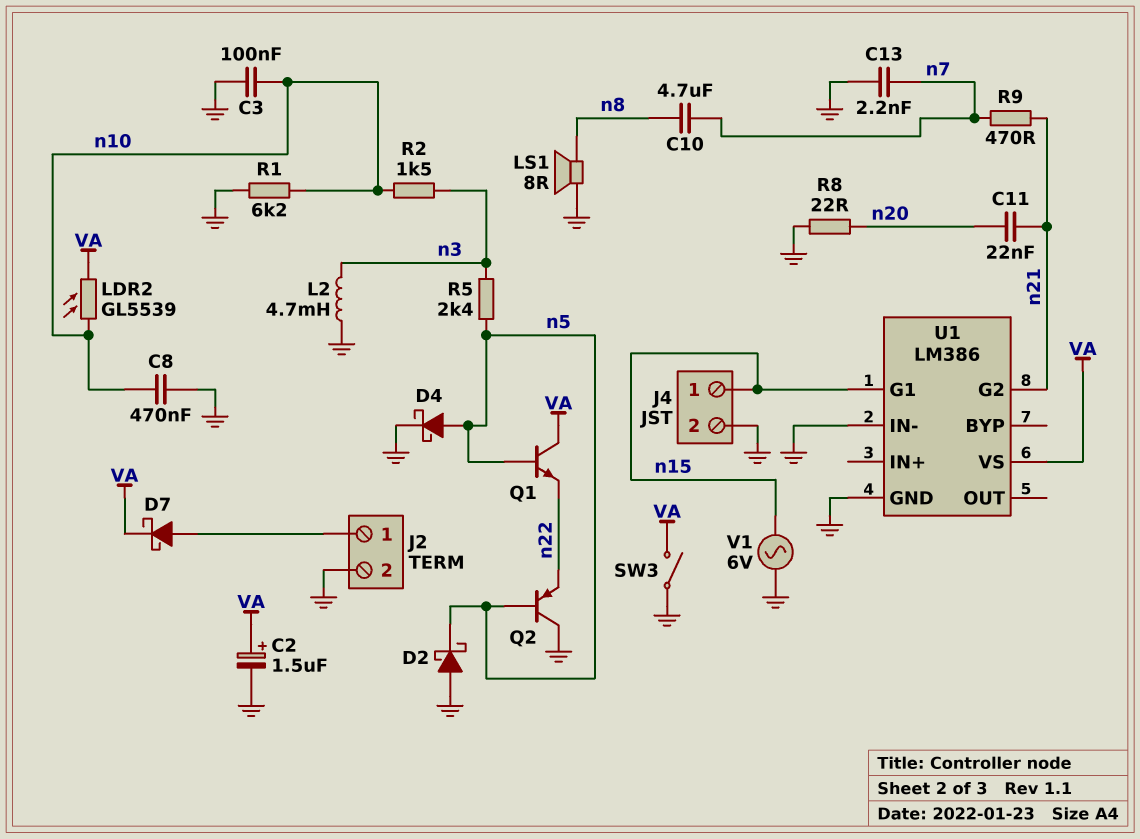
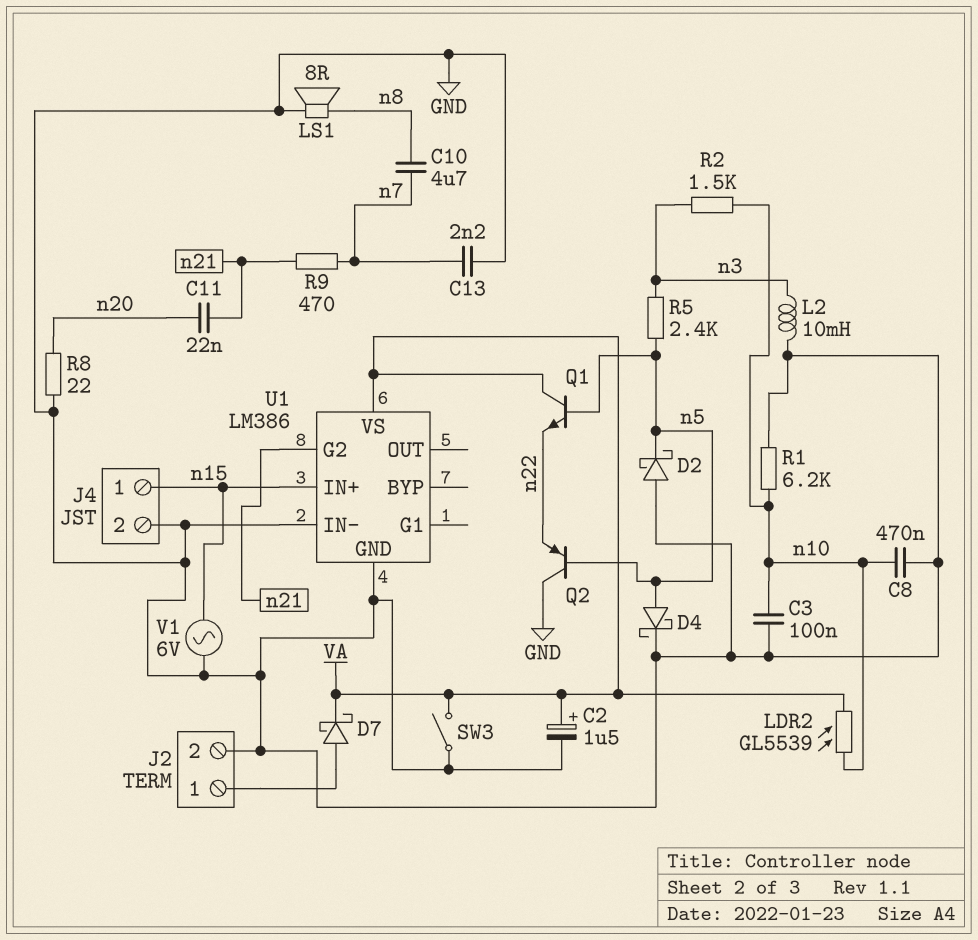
L2: 4.7mH (GND, n3) -> 10mH (GND, n3)
U1 pin G1: n15 -> none
U1 pin IN+: none -> n15

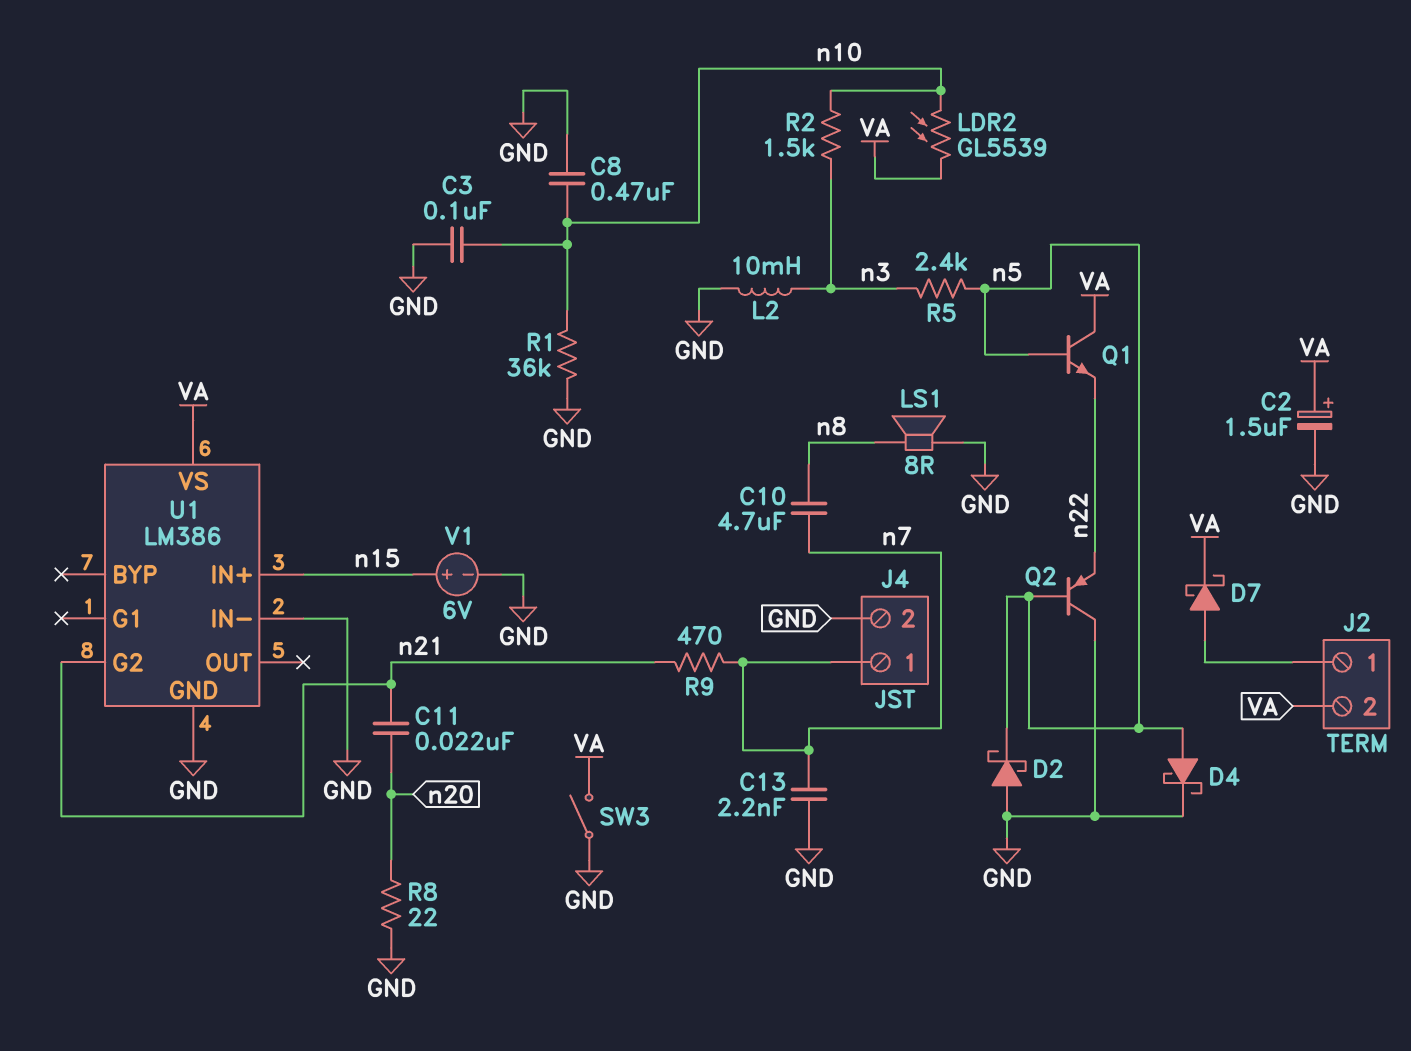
J2 pin 2: GND -> VA
J4 pin 1: n15 -> n7
R1: 6.2k (GND, n10) -> 36k (GND, n10)
V1: AC 6V (GND, n15) -> 6V (plus n15, minus GND)

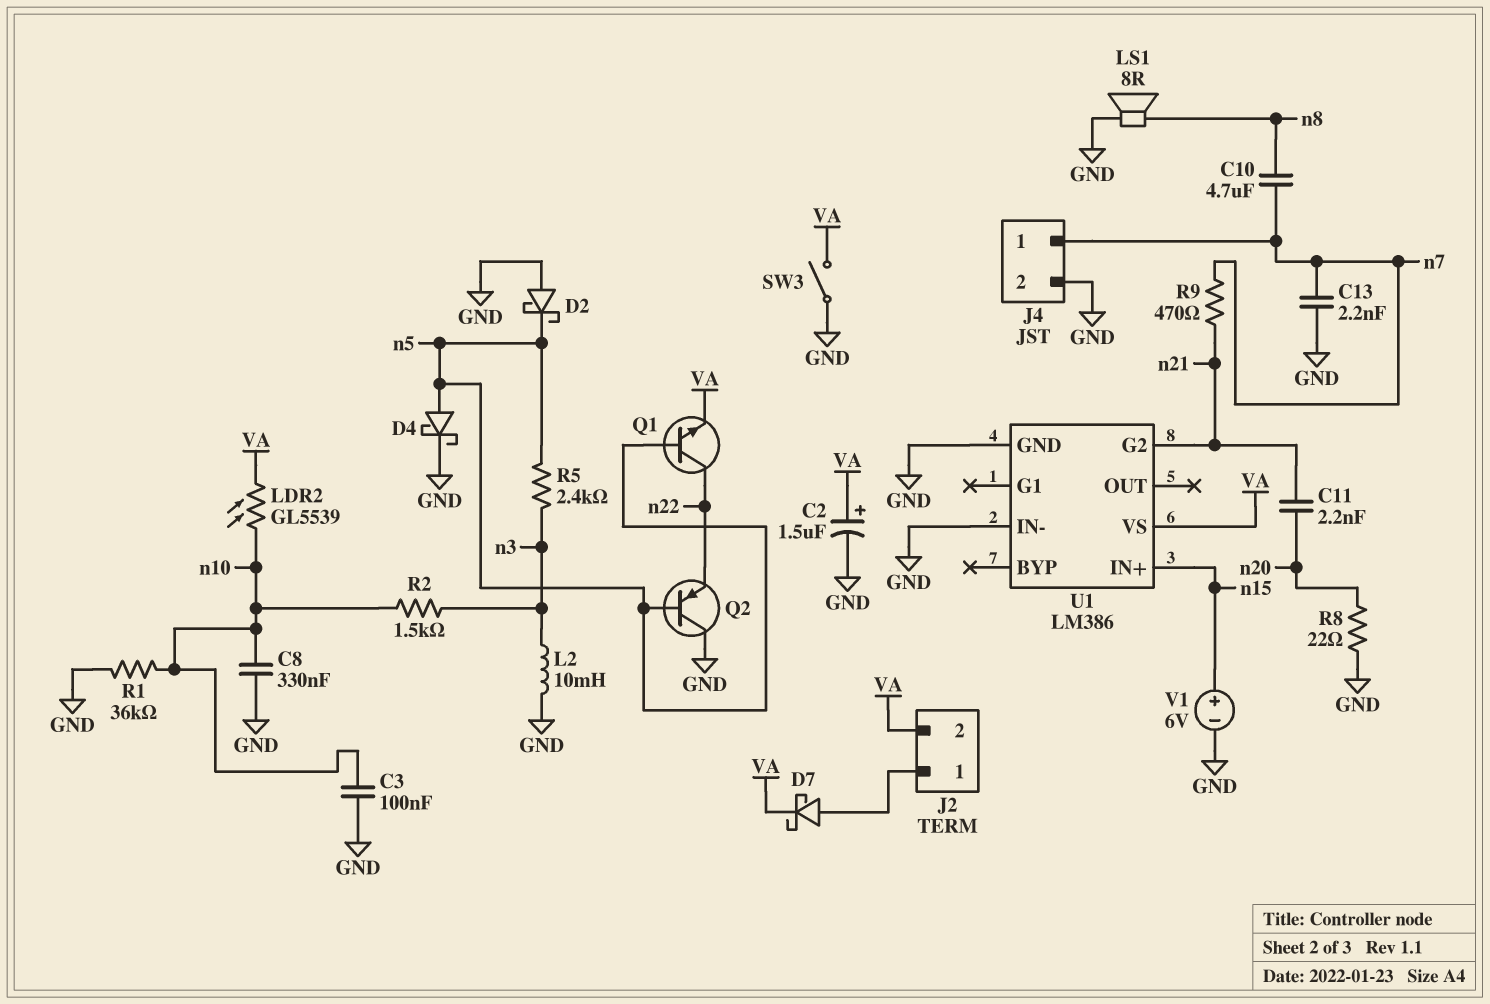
C8: 470nF (GND, n10) -> 330nF (GND, n10)
C11: 22nF (n20, n21) -> 2.2nF (n20, n21)
Q1: NPN (B n5, C VA, E n22) -> NPN (B n5, C n22, E VA)

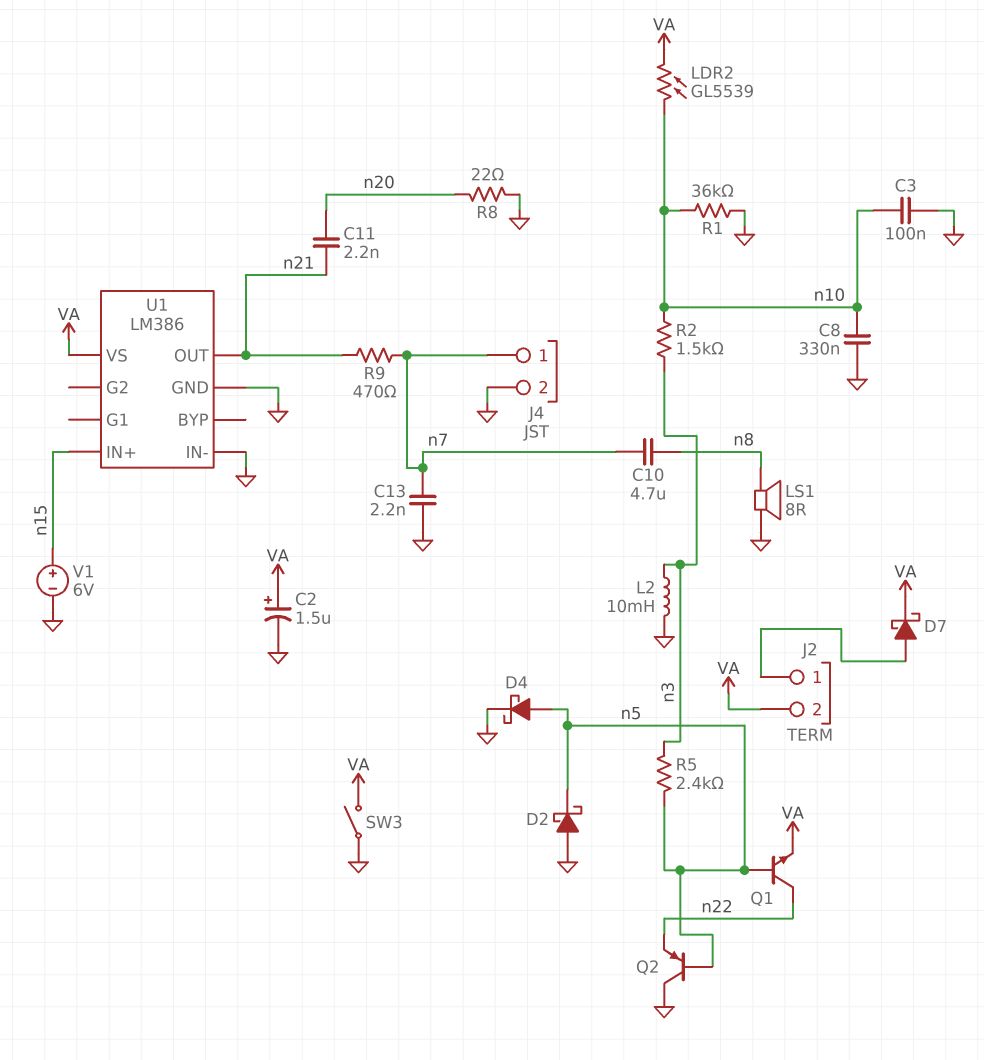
U1 pin G2: n21 -> none
U1 pin OUT: none -> n21

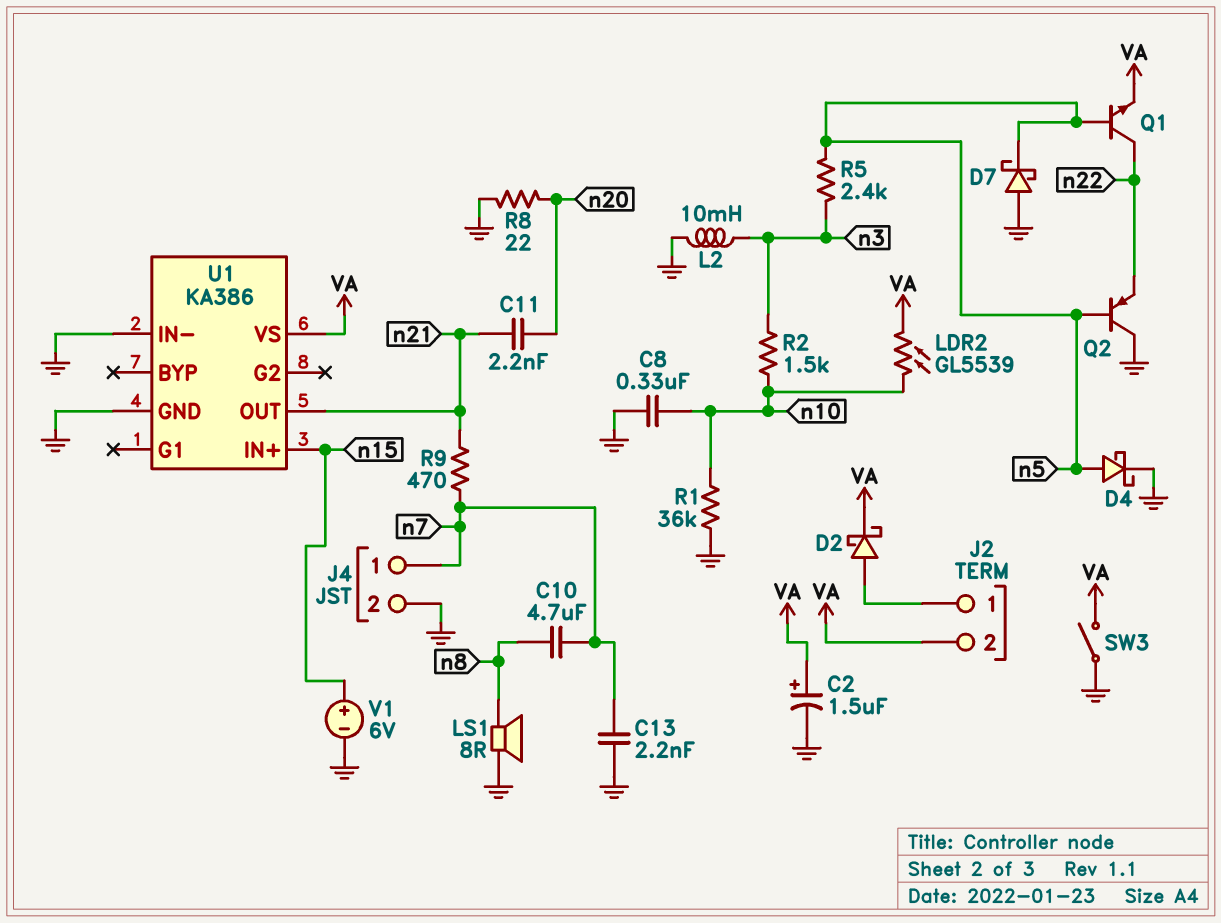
C3: 100nF (GND, n10) -> none
D2: schottky (A GND, K n5) -> schottky (A J2/1, K VA)
D7: schottky (A J2/1, K VA) -> schottky (A GND, K n5)
U1: LM386 -> KA386

